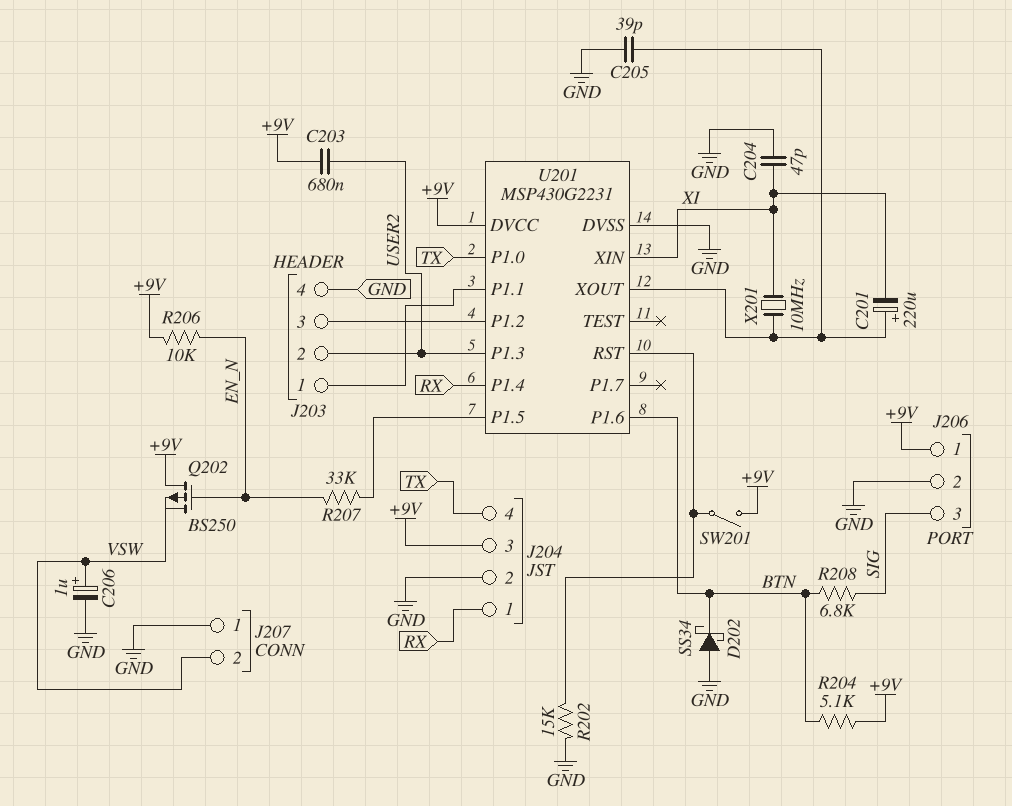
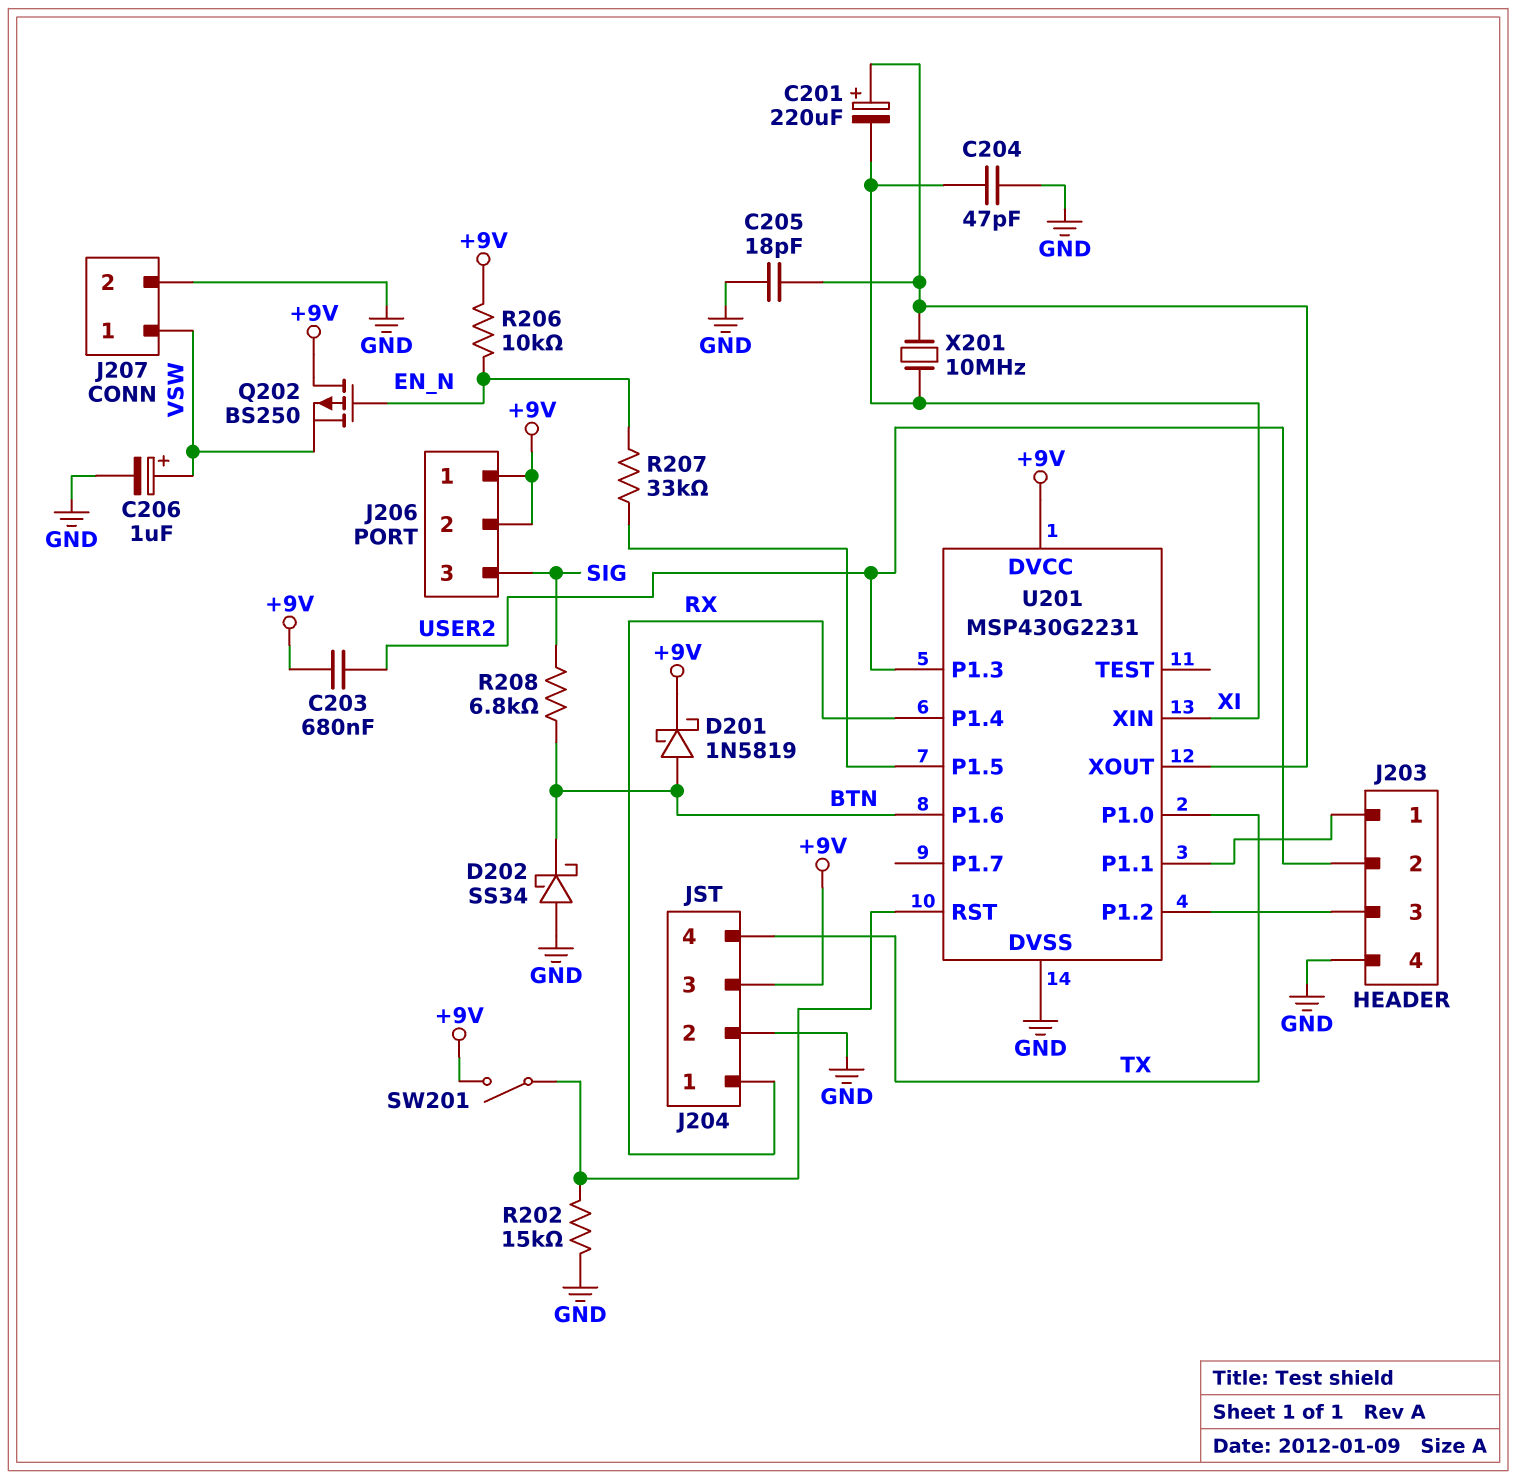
C205: 39pF (GND, U201/XOUT) -> 18pF (GND, U201/XOUT)
D201: none -> schottky 1N5819 (A BTN, K +9V)
J206 pin 2: GND -> +9V
J207 pin 1: GND -> VSW
J207 pin 2: VSW -> GND
R204: 5.1k (+9V, BTN) -> none

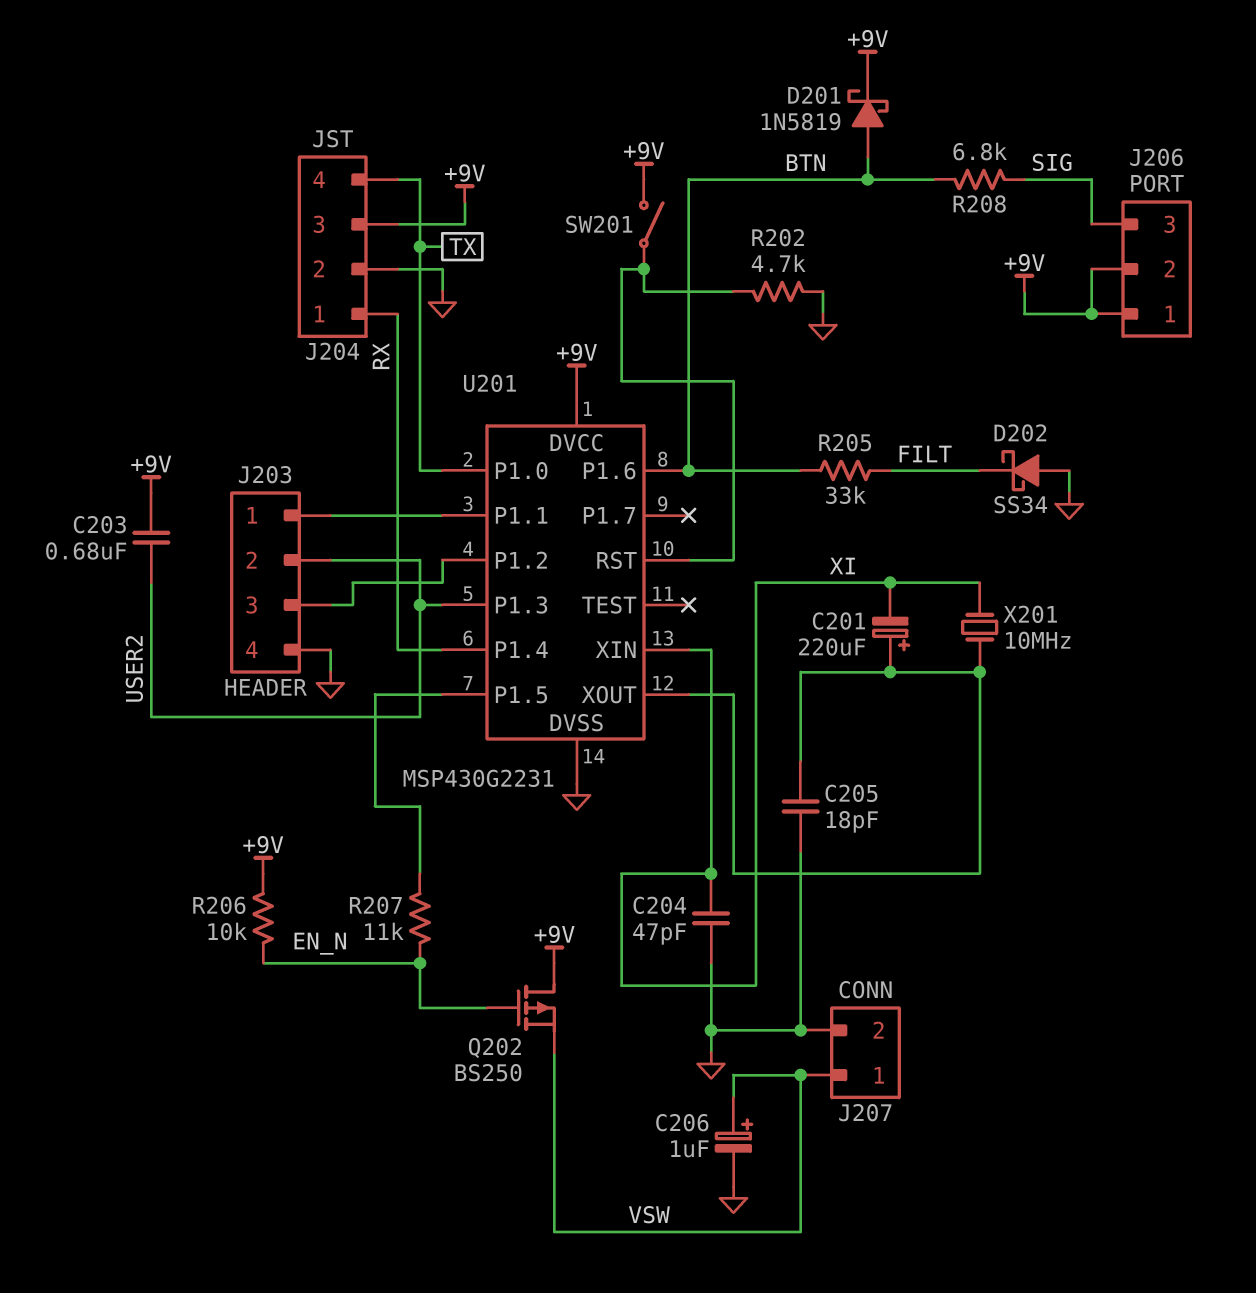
D202: schottky SS34 (A GND, K BTN) -> schottky SS34 (A GND, K FILT)
R202: 15k (GND, U201/RST) -> 4.7k (GND, U201/RST)
R205: none -> 33k (BTN, FILT)
R207: 33k (EN_N, U201/P1.5) -> 11k (EN_N, U201/P1.5)

